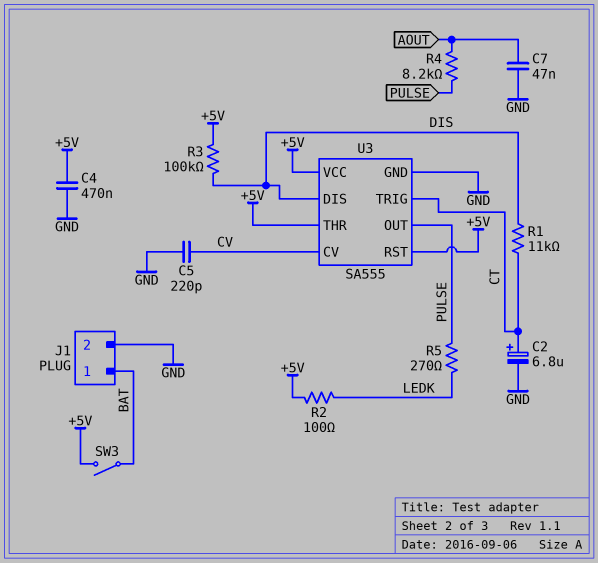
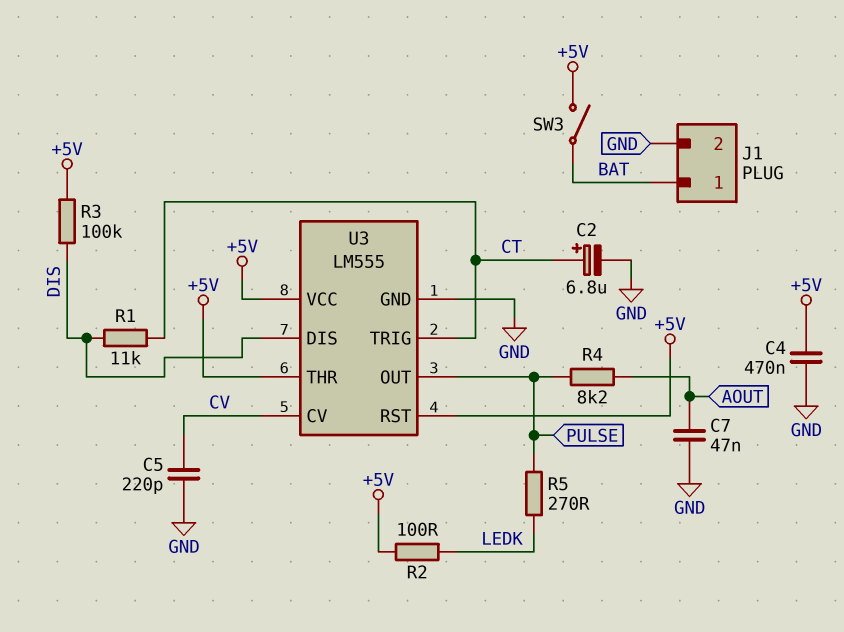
U3: SA555 -> LM555

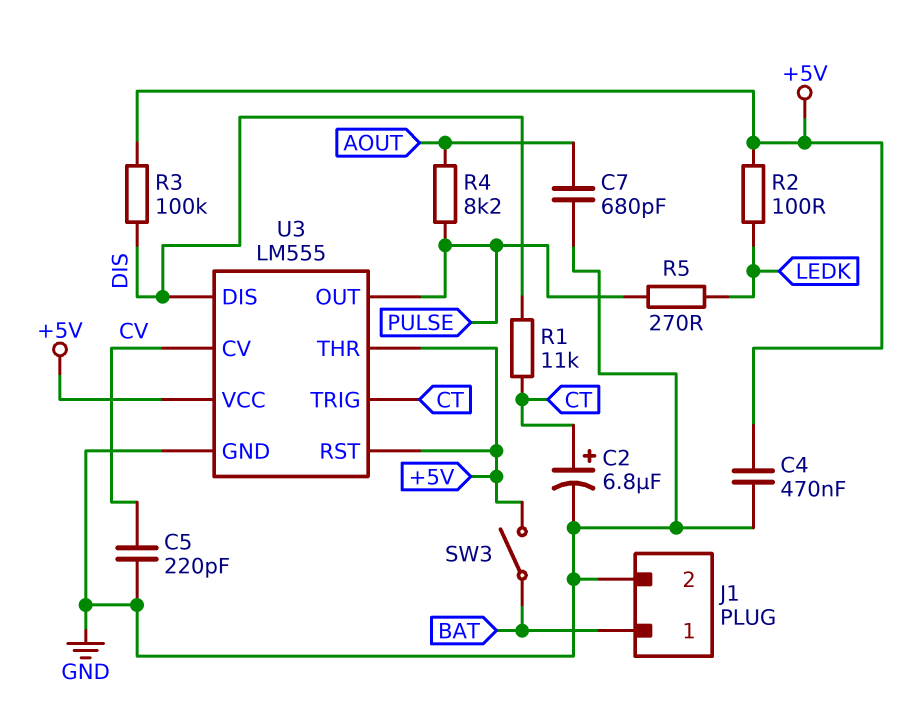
C7: 47nF (AOUT, GND) -> 680pF (AOUT, GND)

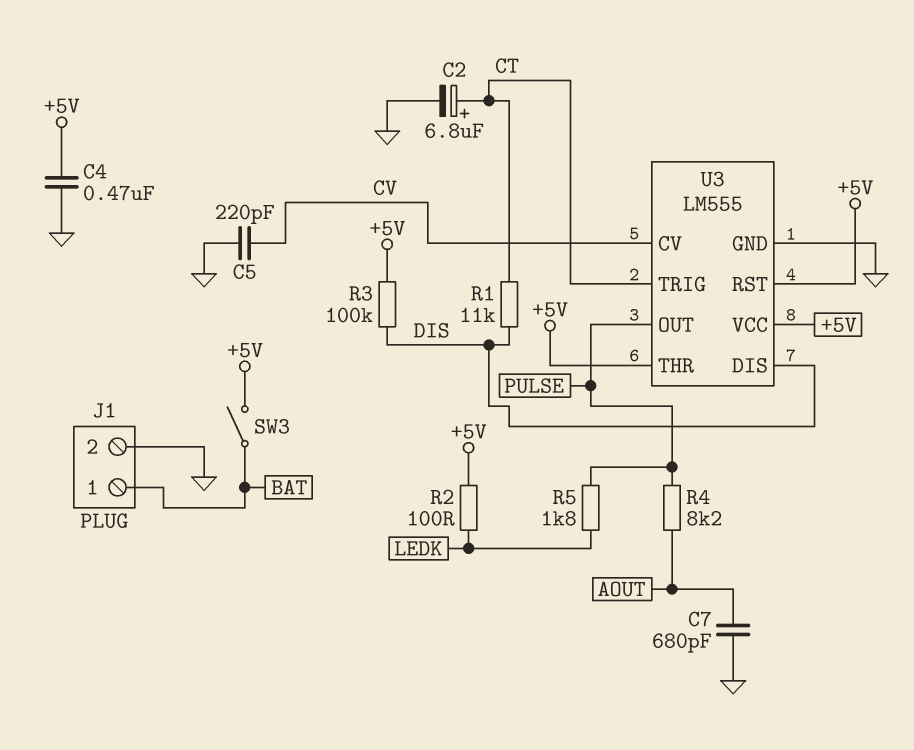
R5: 270 (LEDK, PULSE) -> 1.8k (LEDK, PULSE)

